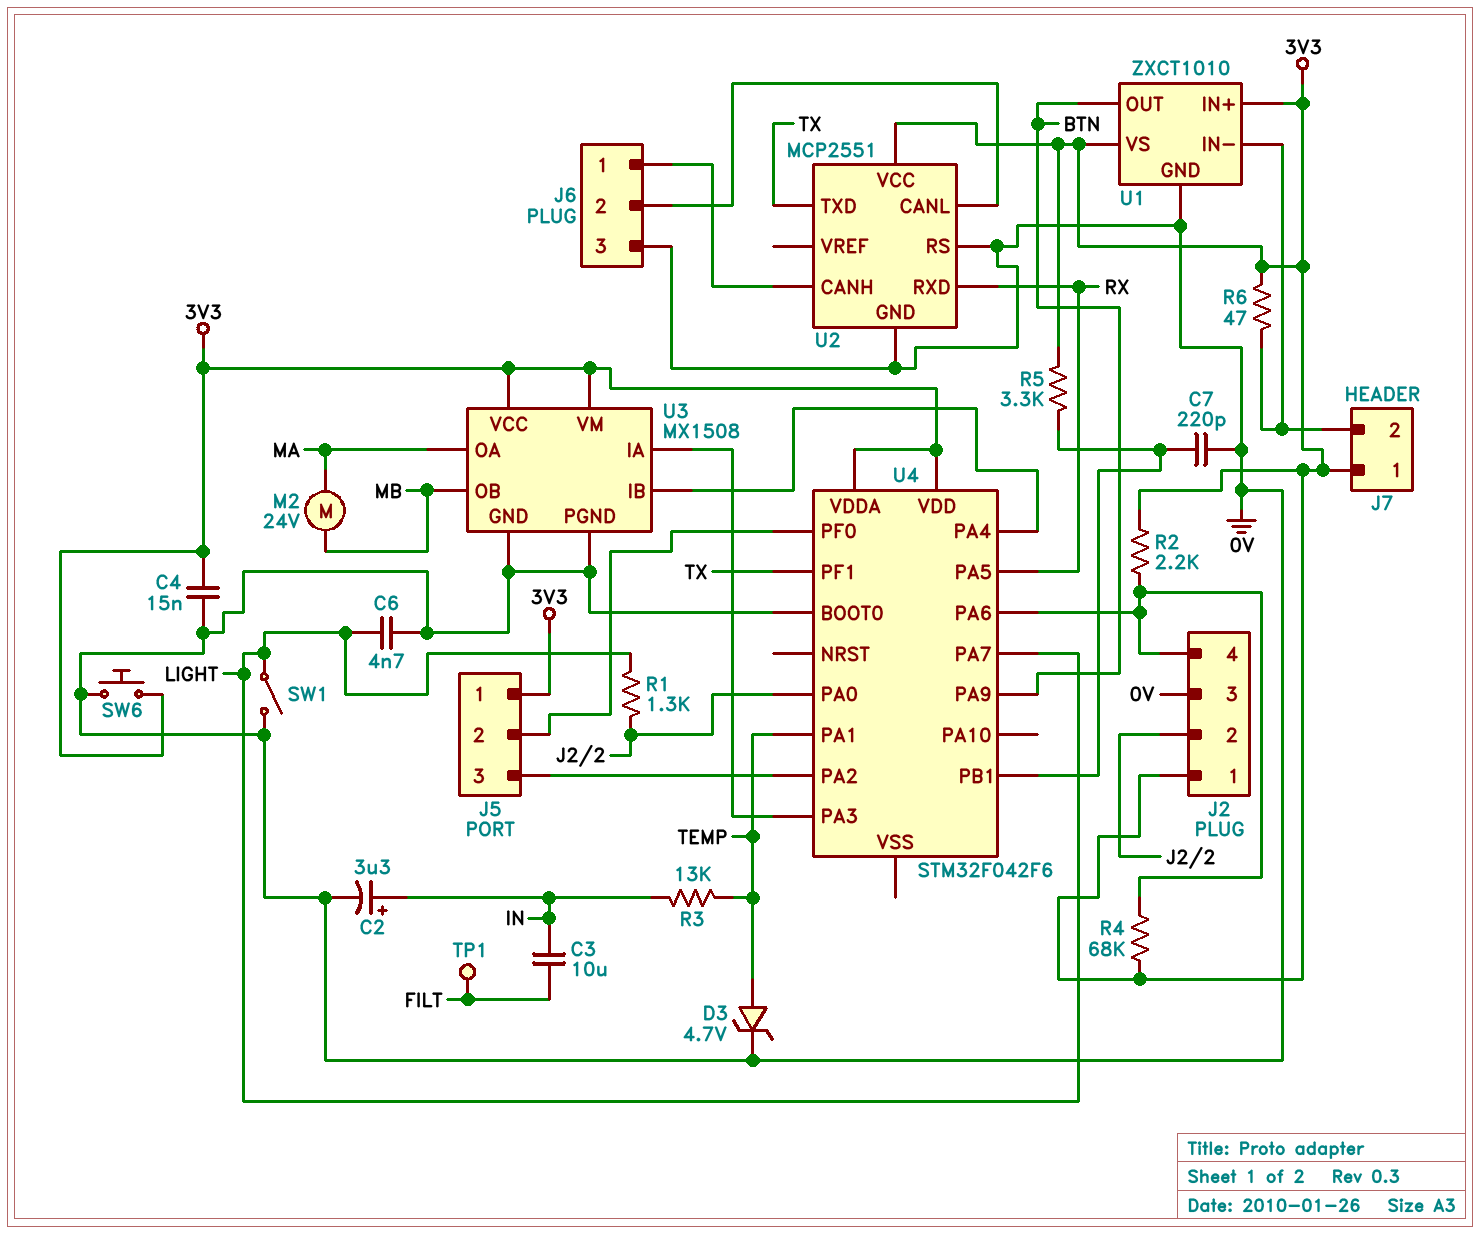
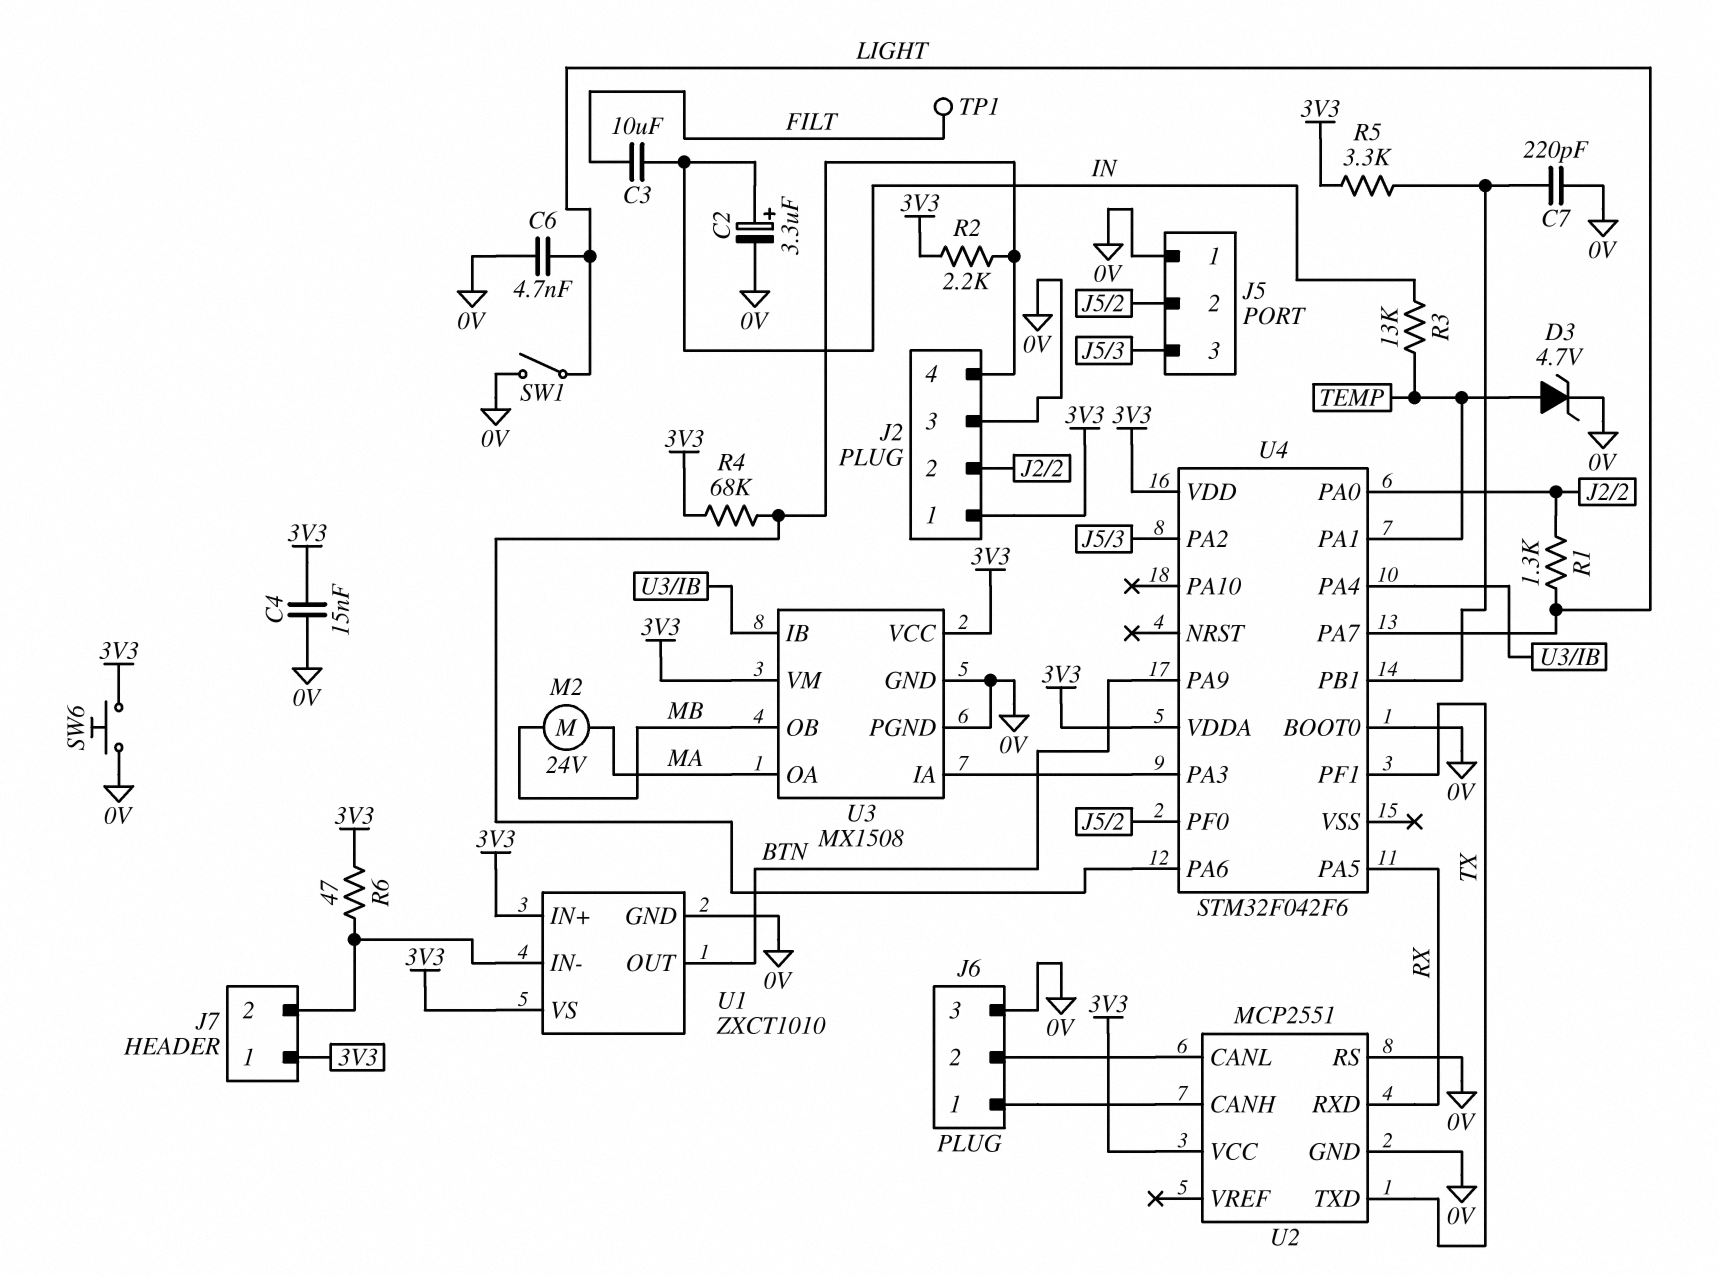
J5 pin 1: 3V3 -> 0V

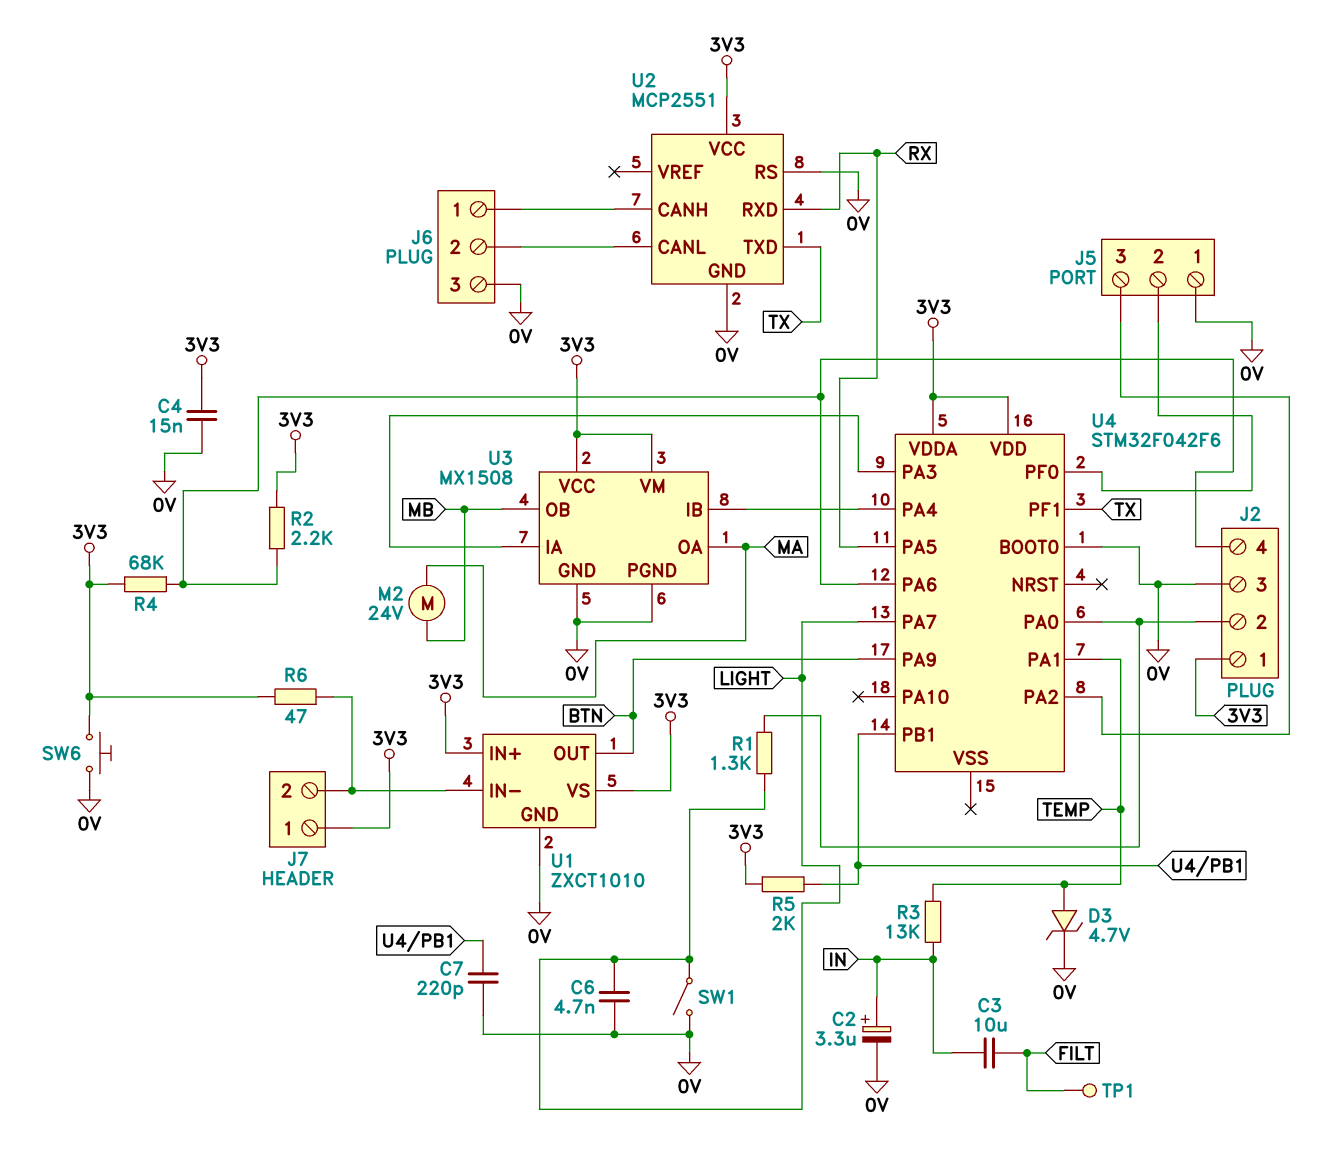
R5: 3.3k (3V3, U4/PB1) -> 2k (3V3, U4/PB1)

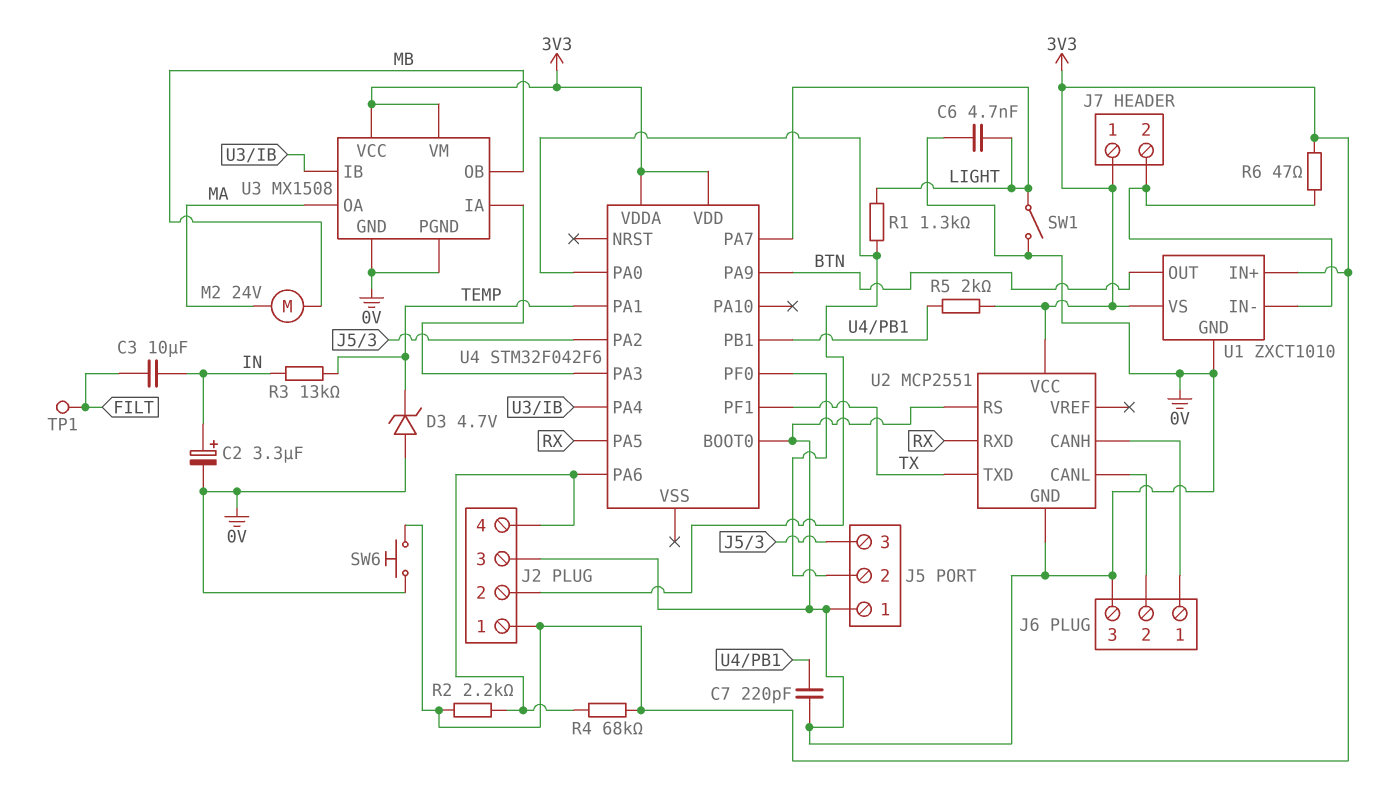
C4: 15nF (0V, 3V3) -> none
D3: zener 4.7V (A TEMP, K 0V) -> zener 4.7V (A 0V, K TEMP)

